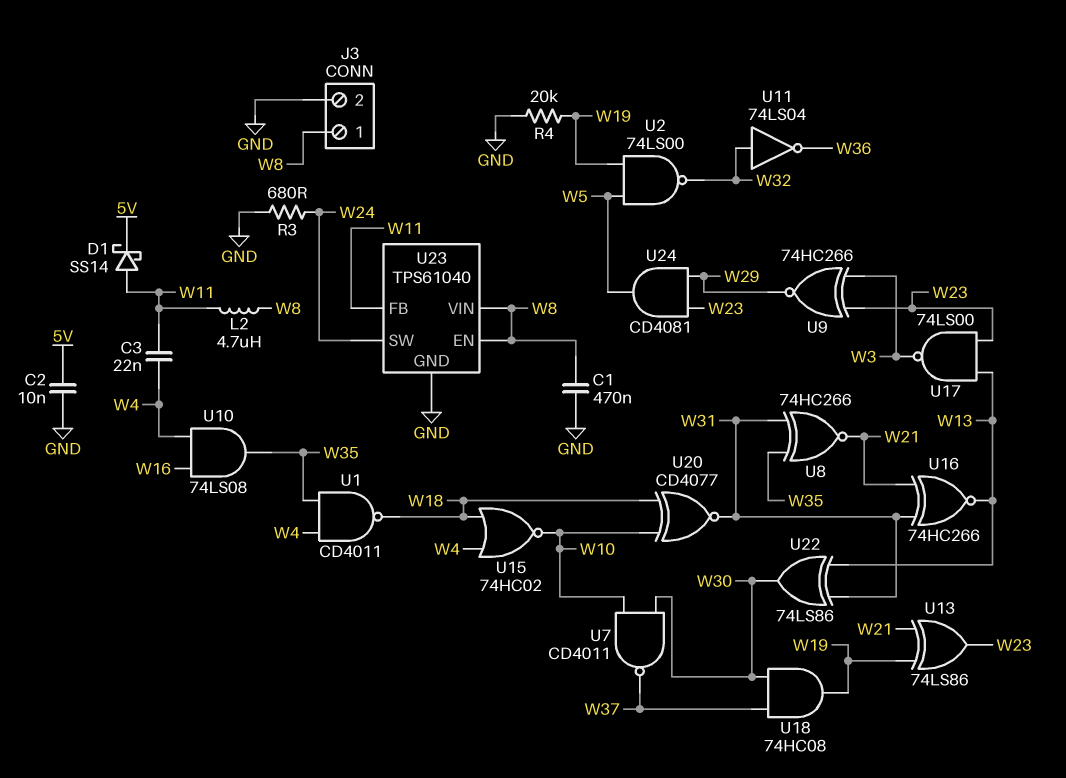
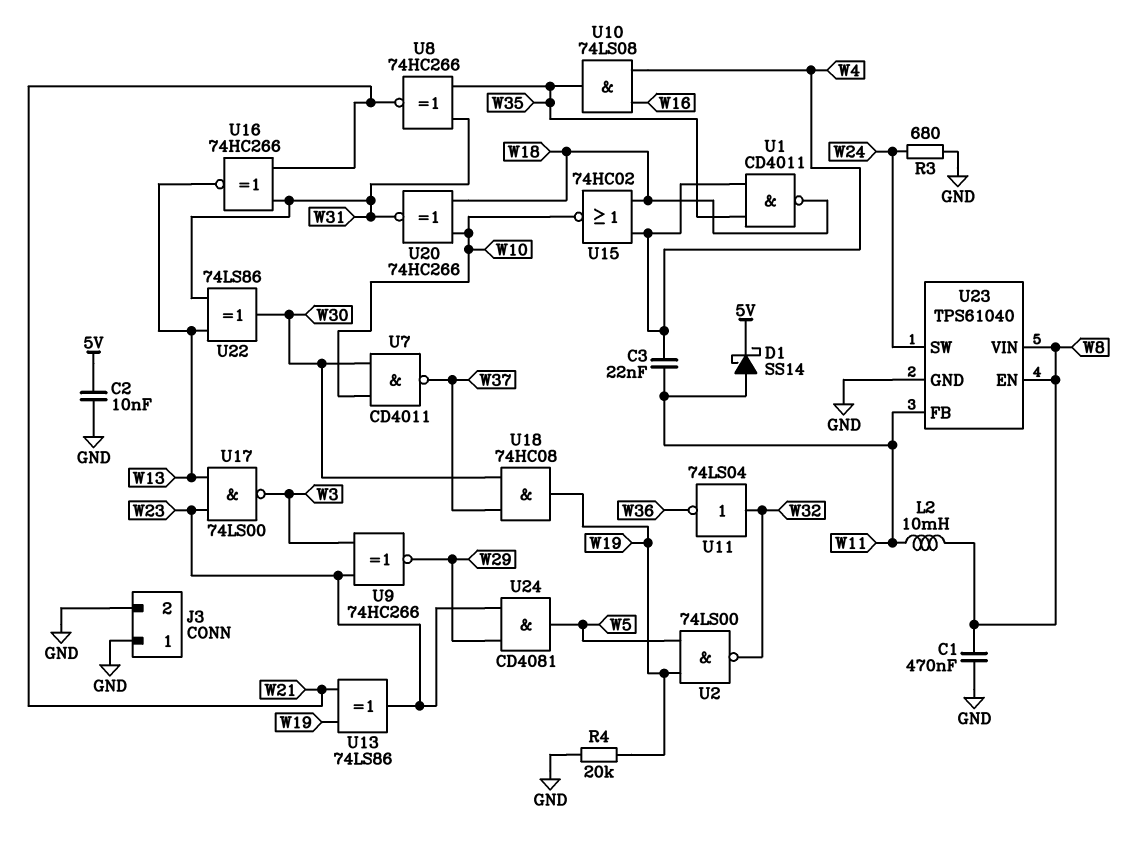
J3 pin 1: W8 -> GND
L2: 4.7uH (W8, W11) -> 10mH (W8, W11)
U20: XNOR CD4077 (in W10, in W18, out W31) -> XNOR 74HC266 (in W10, in W18, out W31)

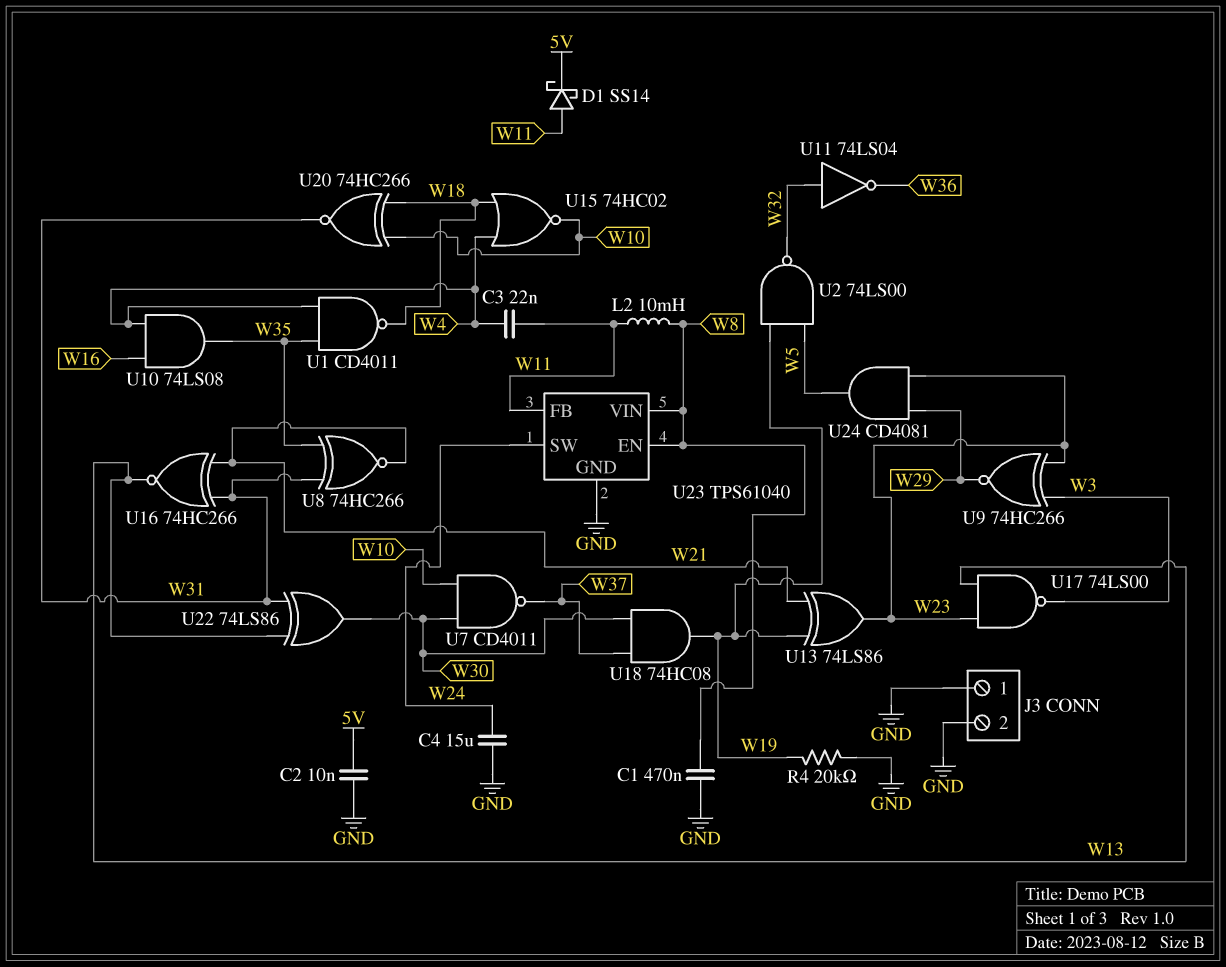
C4: none -> 15uF (GND, W24)
R3: 680 (GND, W24) -> none

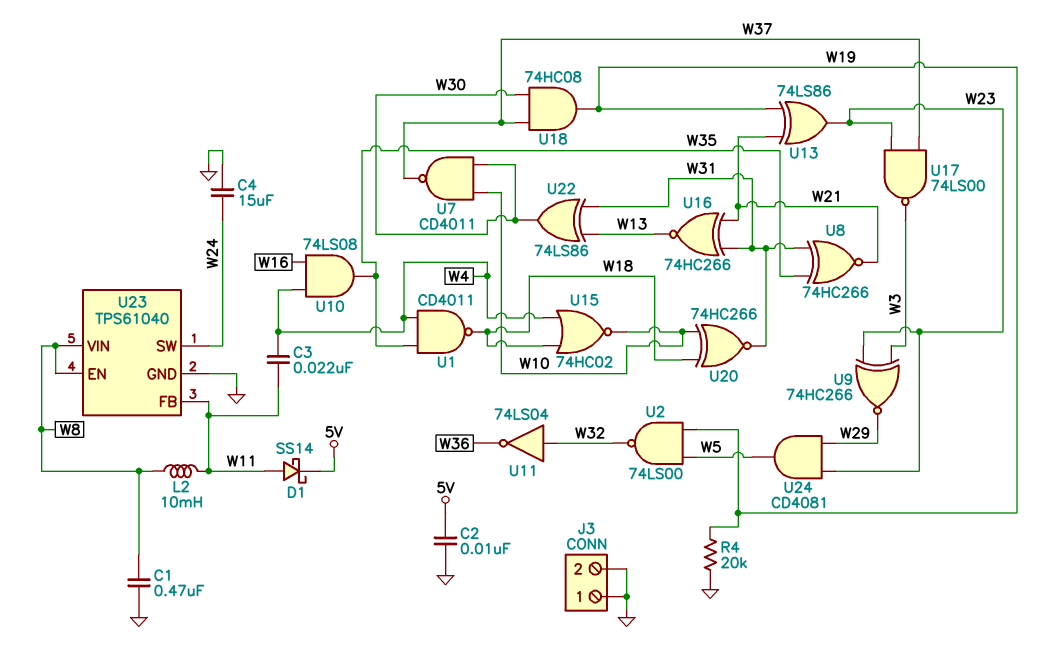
U17: NAND 74LS00 (in W13, in W23, out W3) -> NAND 74LS00 (in W23, in W37, out W3)

